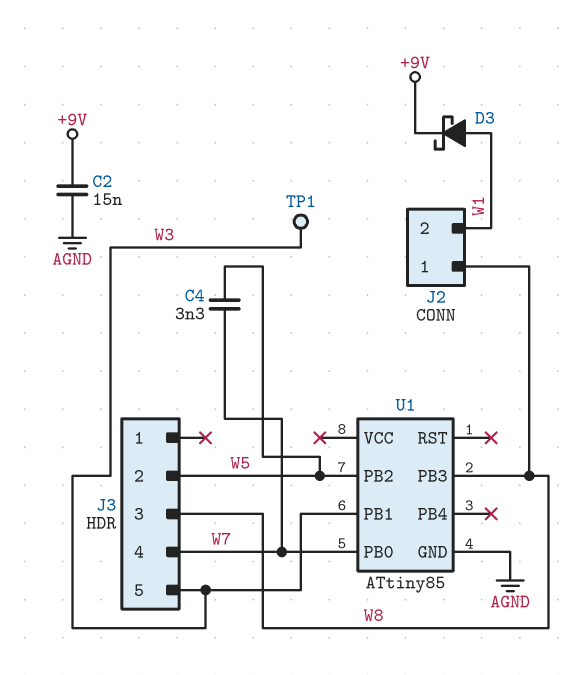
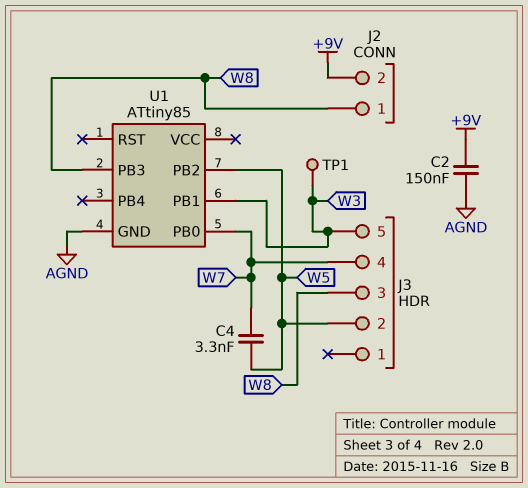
C2: 15nF (+9V, AGND) -> 150nF (+9V, AGND)
D3: schottky (A W1, K +9V) -> none
J2 pin 2: W1 -> +9V

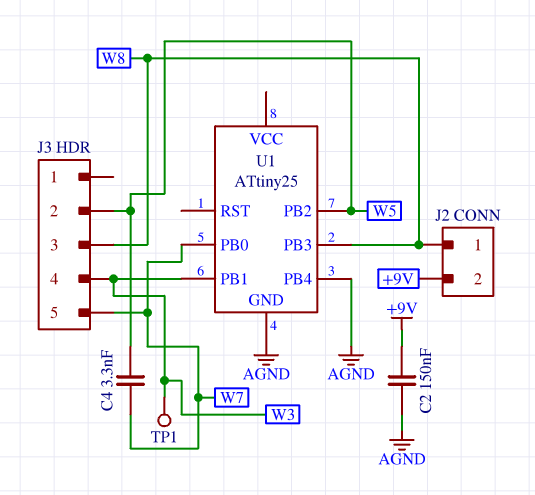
J3 pin 4: W7 -> W3
J3 pin 5: W3 -> W7
U1: ATtiny85 -> ATtiny25
U1 pin PB4: none -> AGND

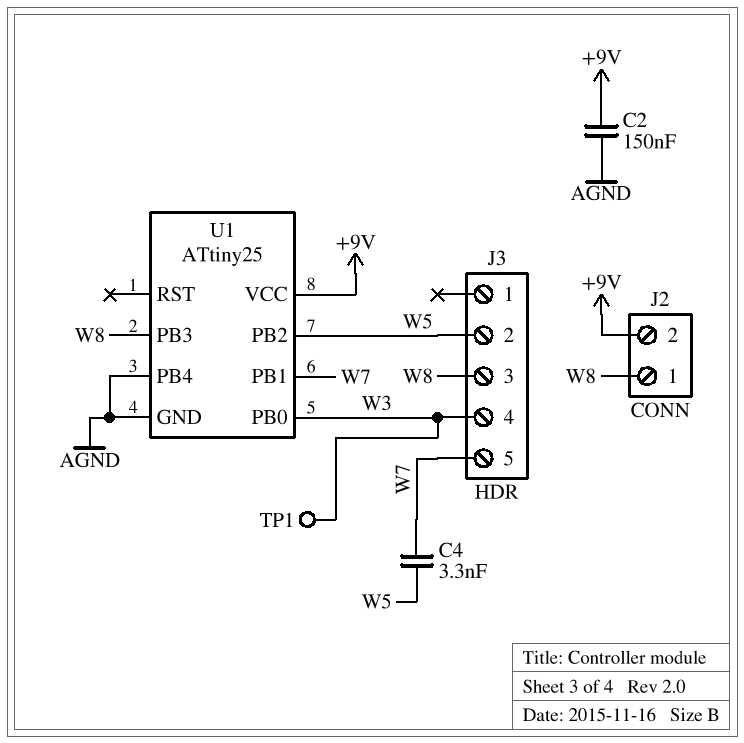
U1 pin PB0: W7 -> W3
U1 pin PB1: W3 -> W7
U1 pin VCC: none -> +9V

